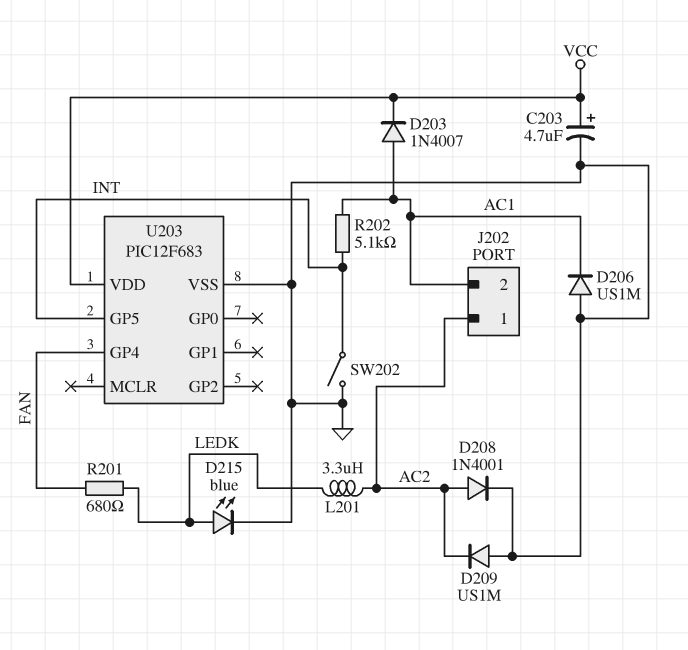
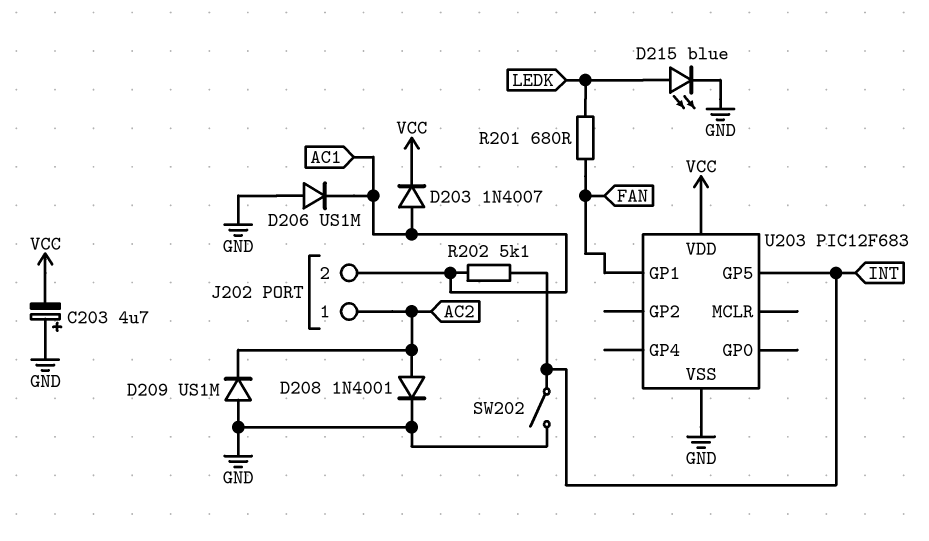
C203: 4.7uF (plus VCC, minus GND) -> 4.7uF (plus GND, minus VCC)
L201: 3.3uH (AC2, LEDK) -> none
U203 pin GP1: none -> FAN
U203 pin GP4: FAN -> none

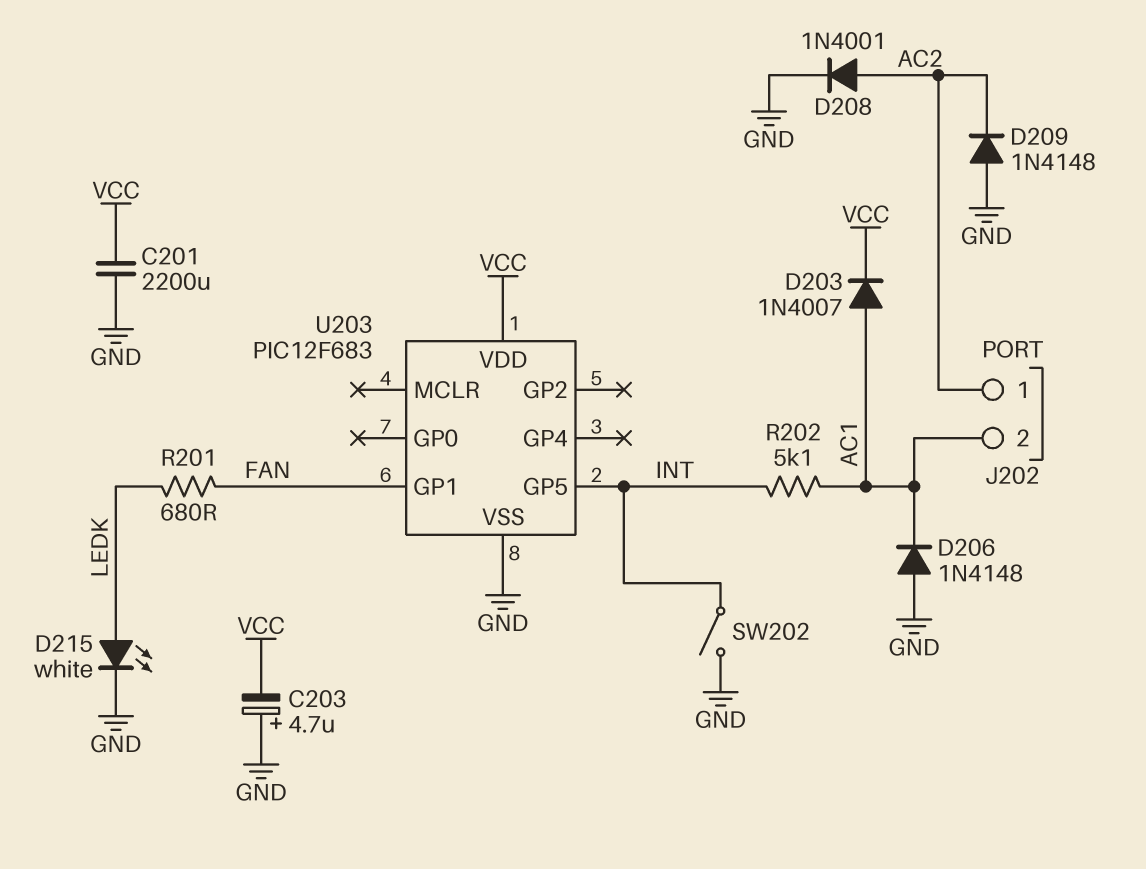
C201: none -> 2200uF (GND, VCC)
D206: diode US1M (A GND, K AC1) -> diode 1N4148 (A GND, K AC1)
D209: diode US1M (A GND, K AC2) -> diode 1N4148 (A GND, K AC2)
D215: LED blue (A LEDK, K GND) -> LED white (A LEDK, K GND)

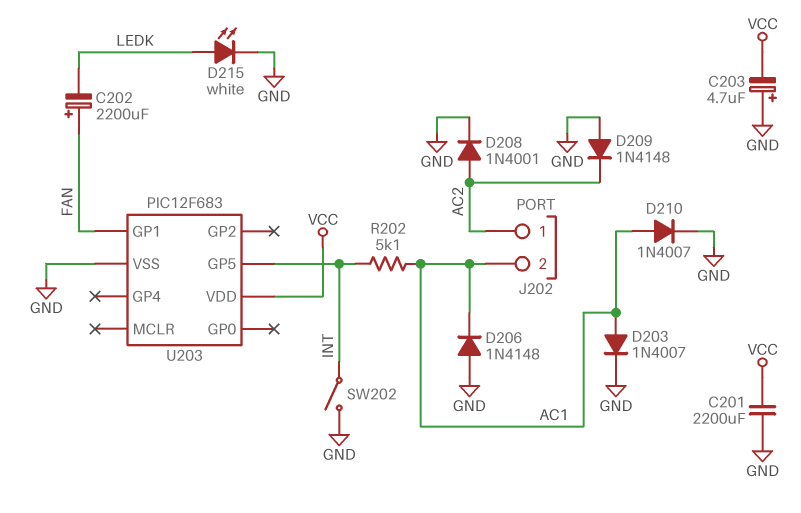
C202: none -> 2200uF (plus FAN, minus LEDK)
D203: diode 1N4007 (A AC1, K VCC) -> diode 1N4007 (A AC1, K GND)
D210: none -> diode 1N4007 (A AC1, K GND)
R201: 680 (FAN, LEDK) -> none

